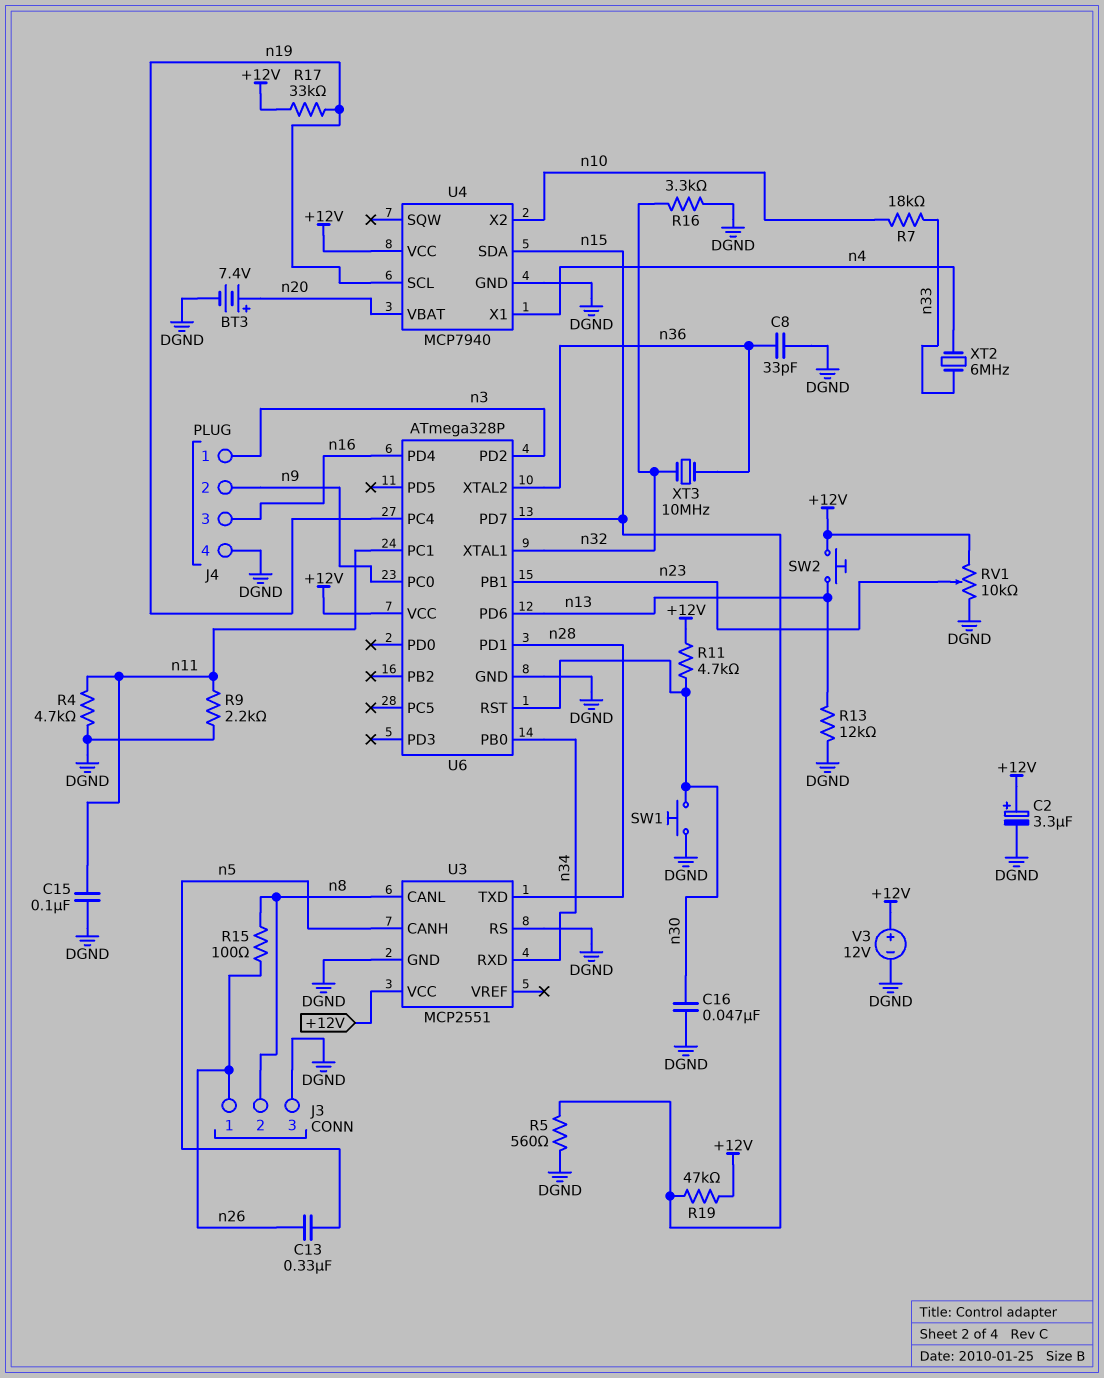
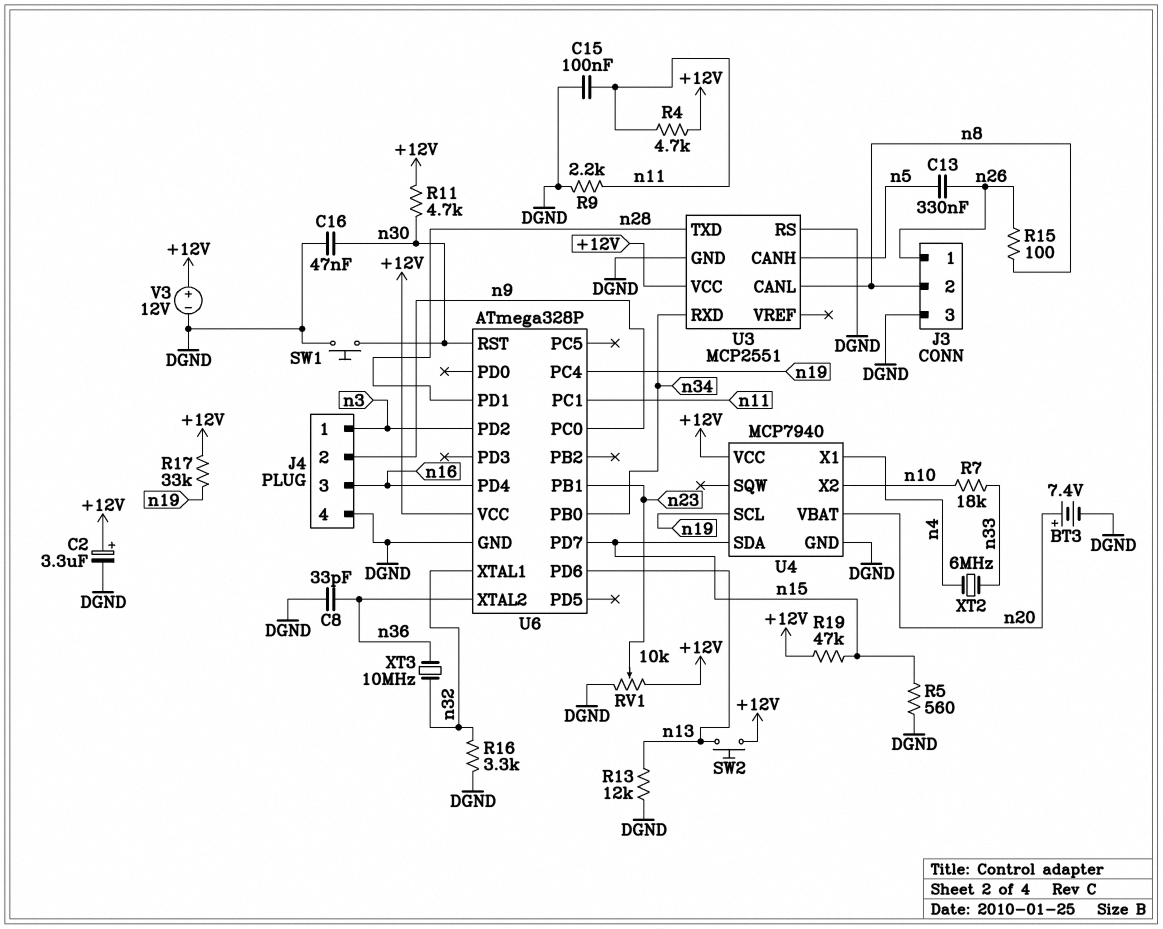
R4: 4.7k (DGND, n11) -> 4.7k (+12V, n11)

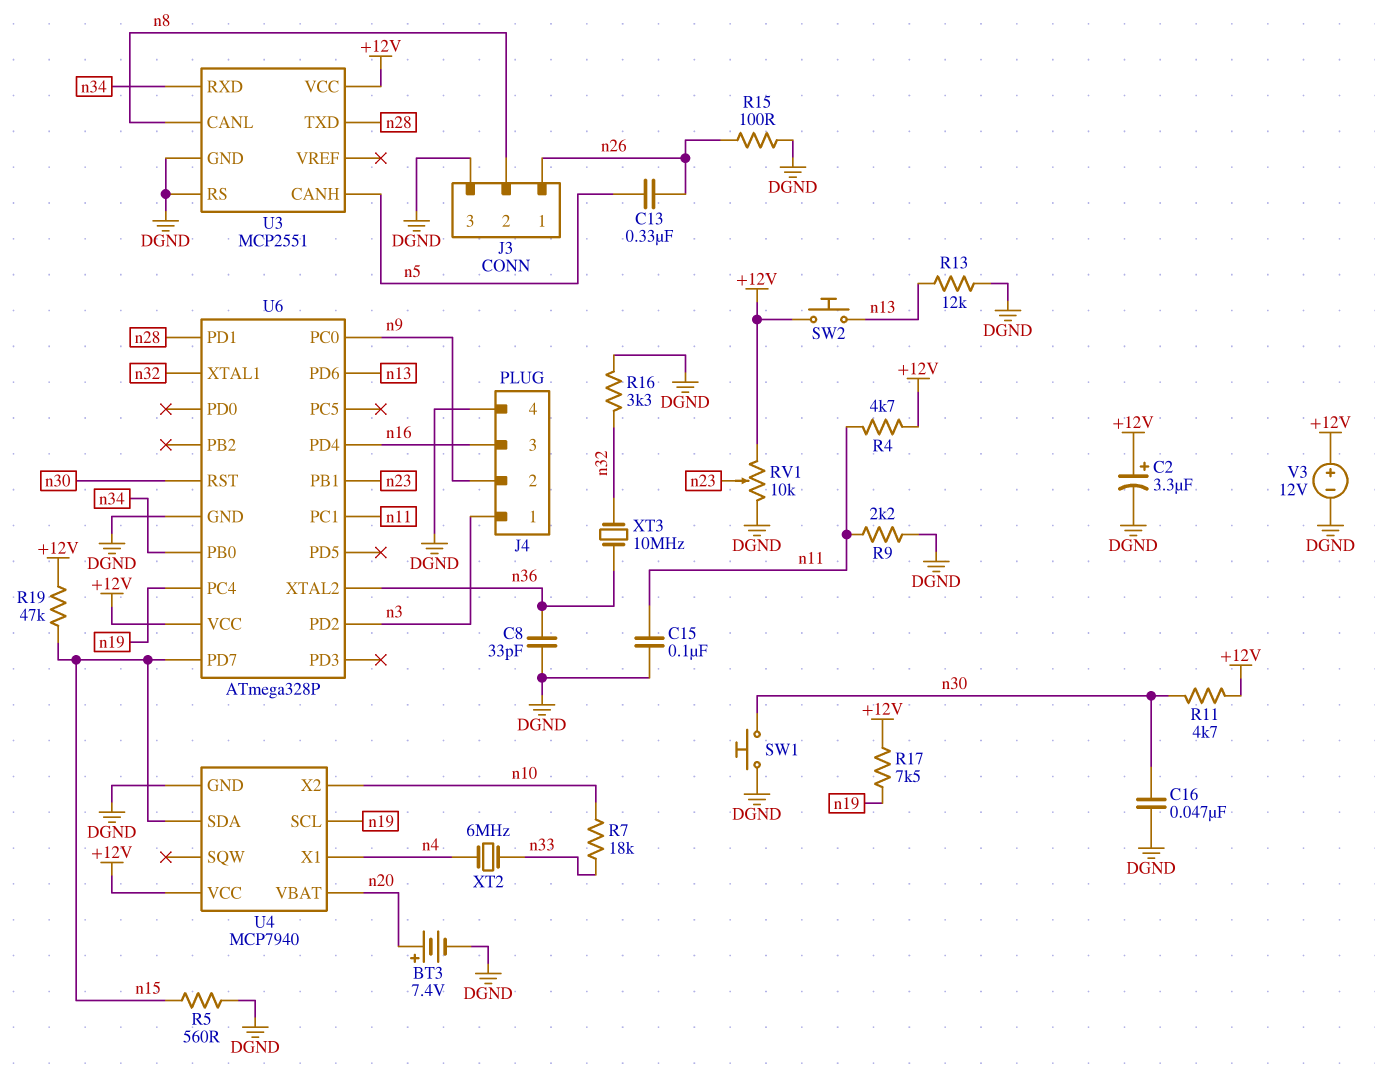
R15: 100 (n8, n26) -> 100 (DGND, n26)
R17: 33k (+12V, n19) -> 7.5k (+12V, n19)

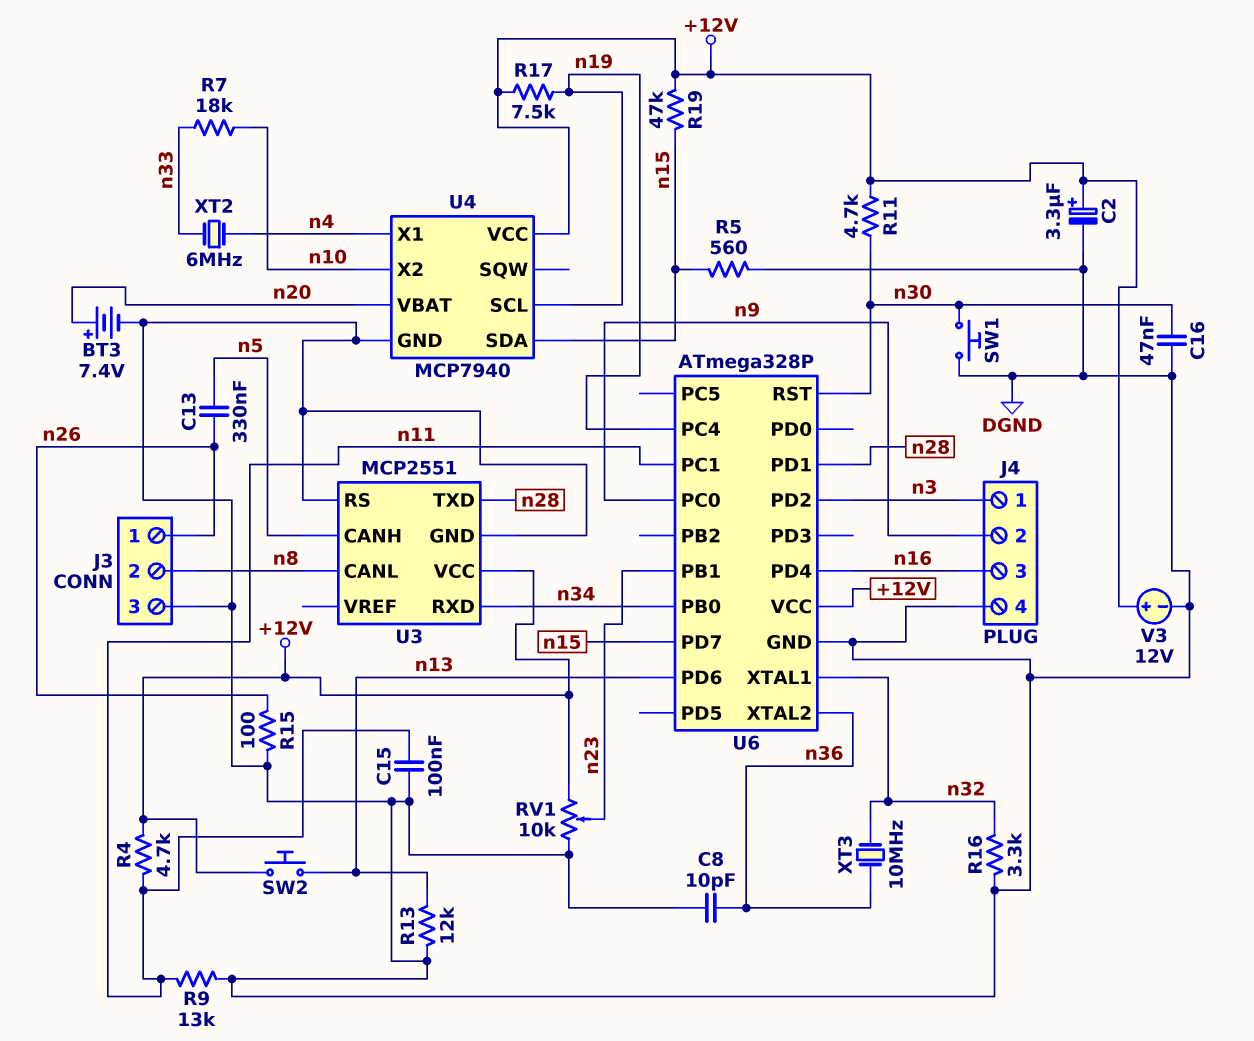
C8: 33pF (DGND, n36) -> 10pF (DGND, n36)
R9: 2.2k (DGND, n11) -> 13k (DGND, n11)

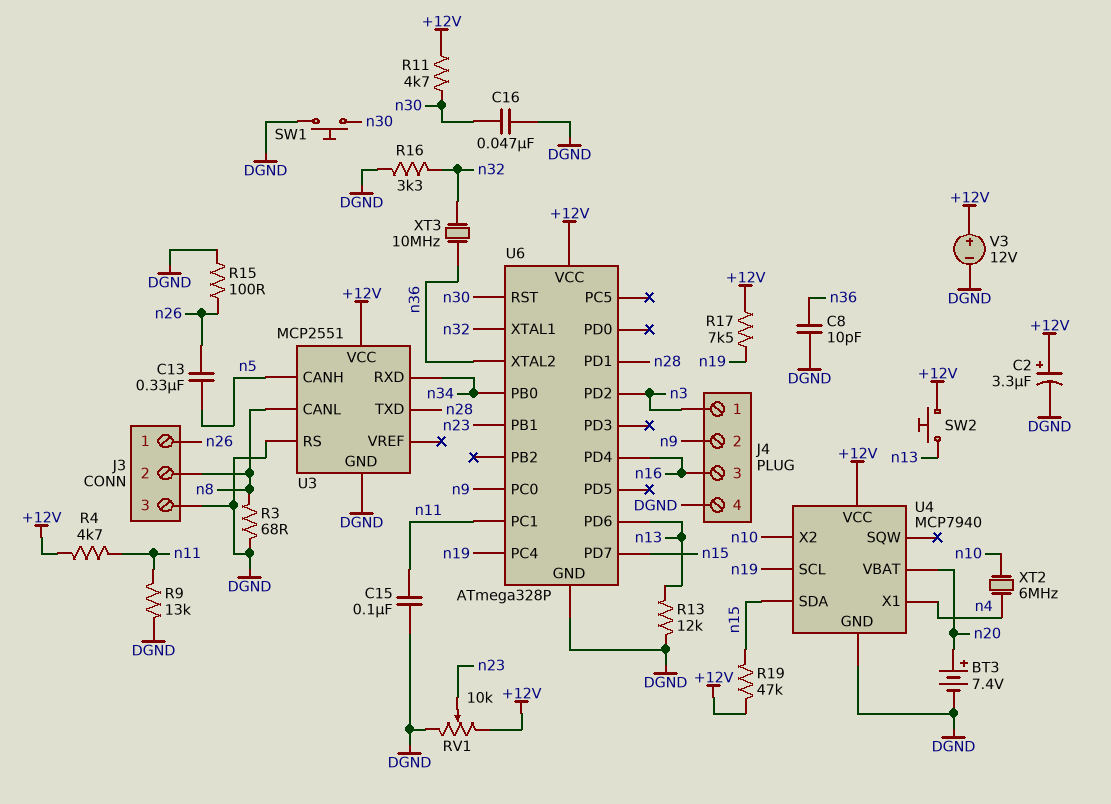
R3: none -> 68 (DGND, n8)
R5: 560 (DGND, n15) -> none
R7: 18k (n10, n33) -> none
XT2: 6MHz (n4, n33) -> 6MHz (n4, n10)

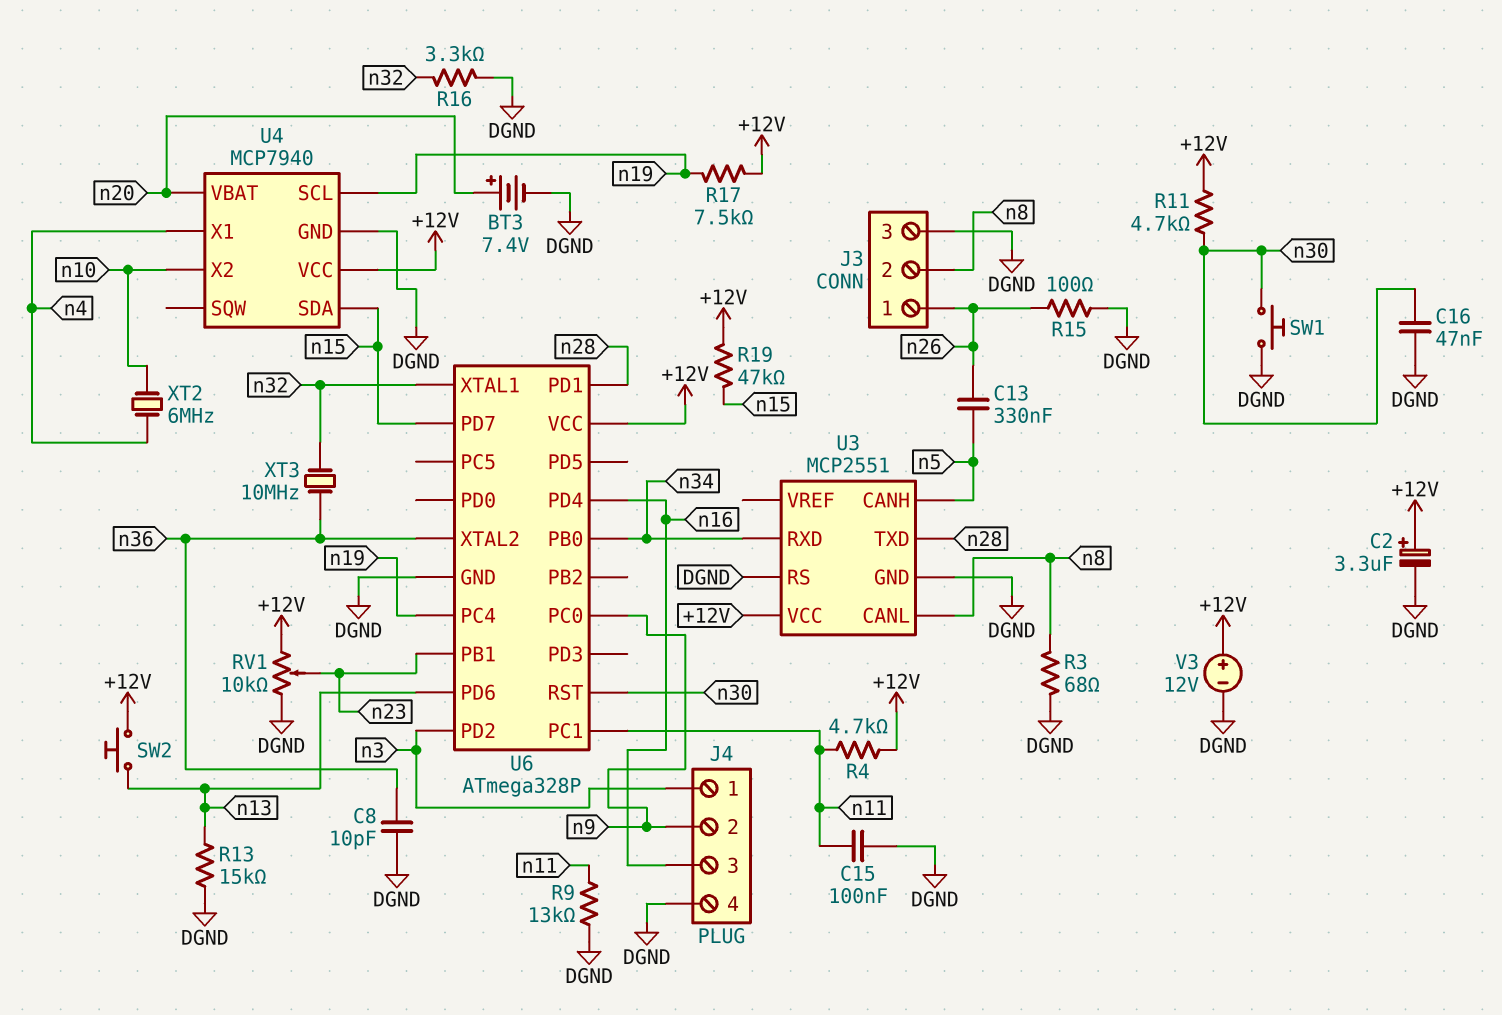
R13: 12k (DGND, n13) -> 15k (DGND, n13)

